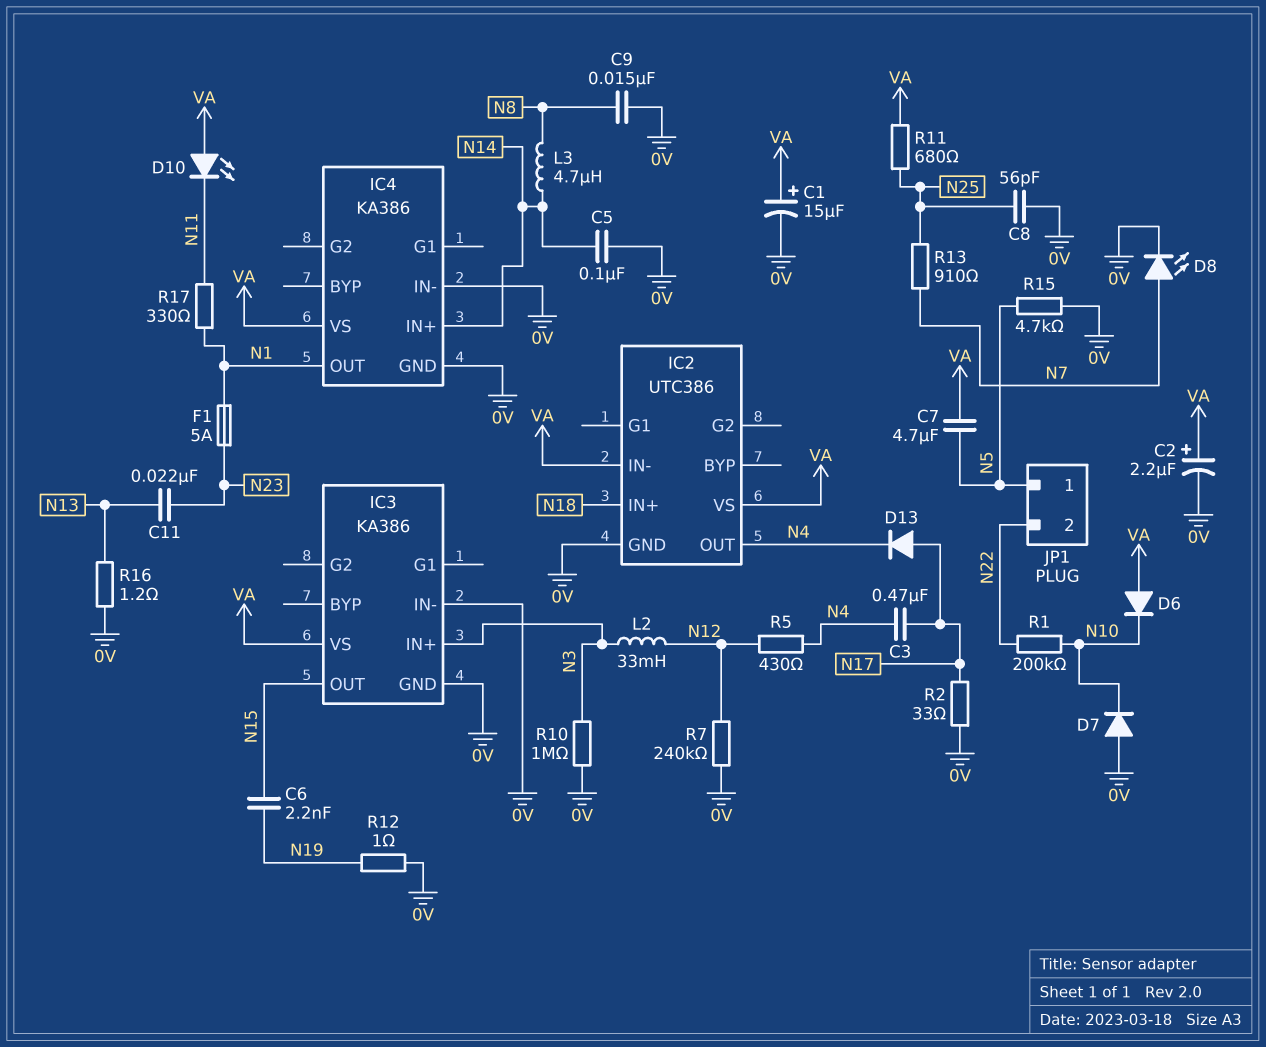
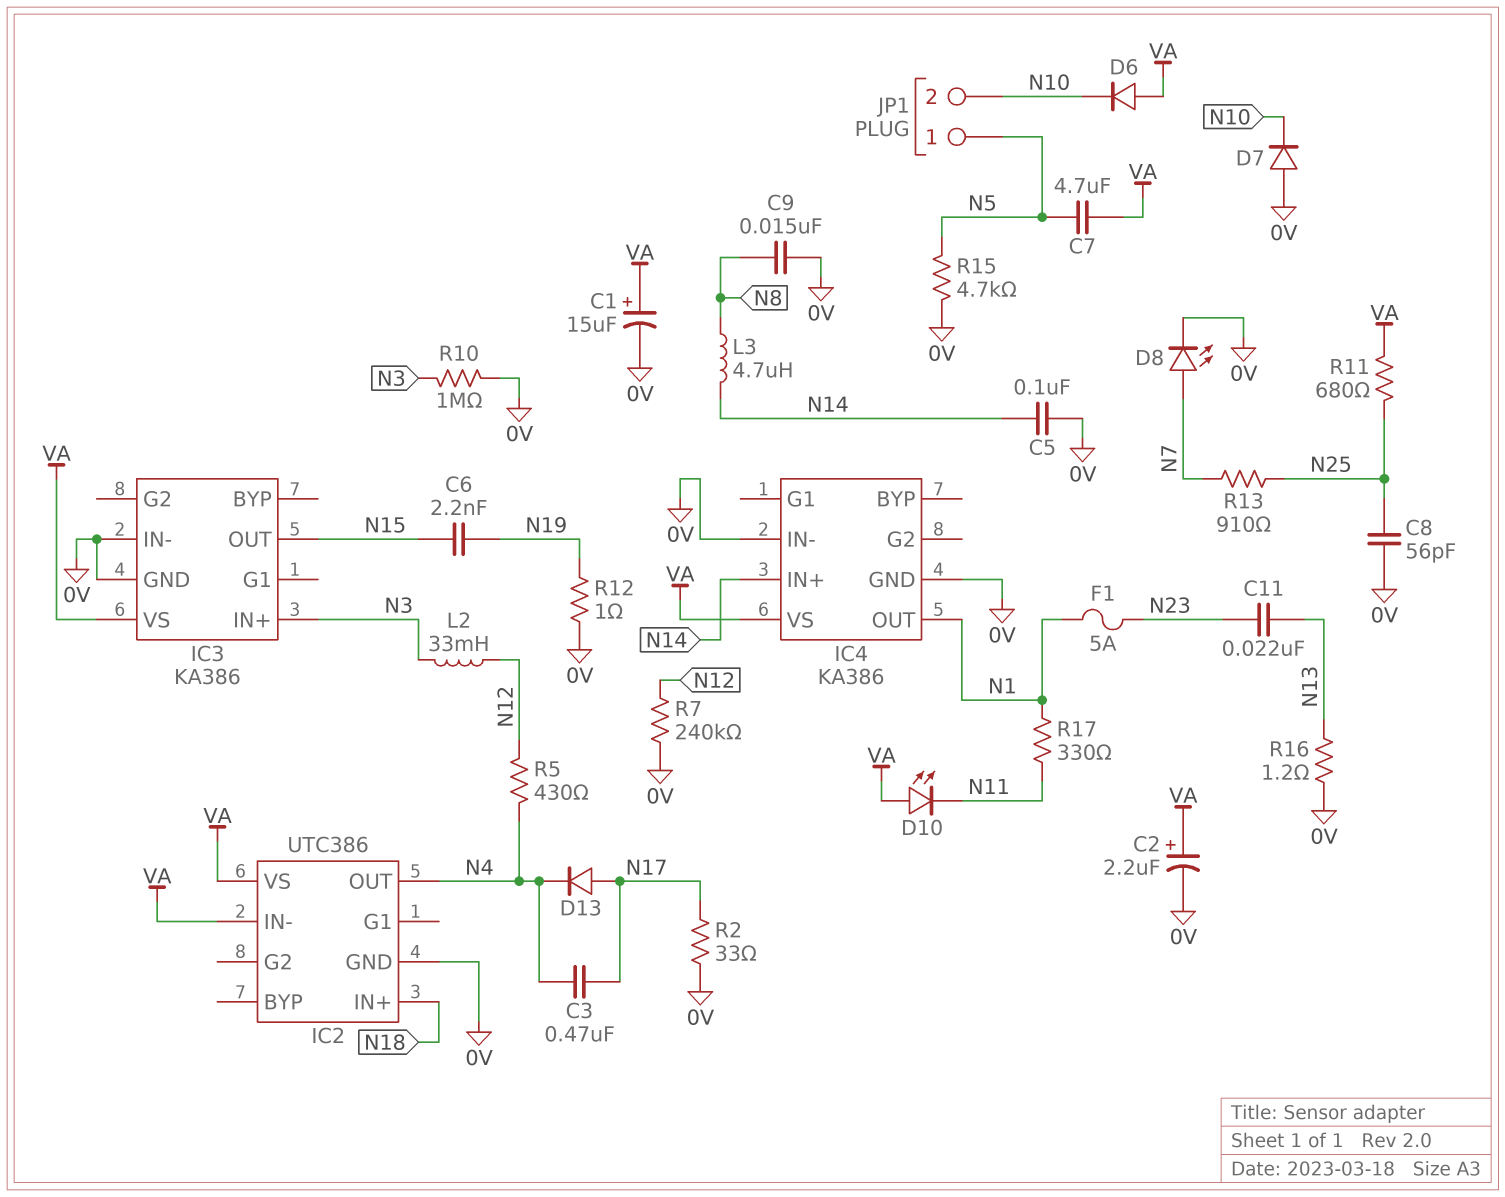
JP1 pin 2: N22 -> N10
R1: 200k (N10, N22) -> none

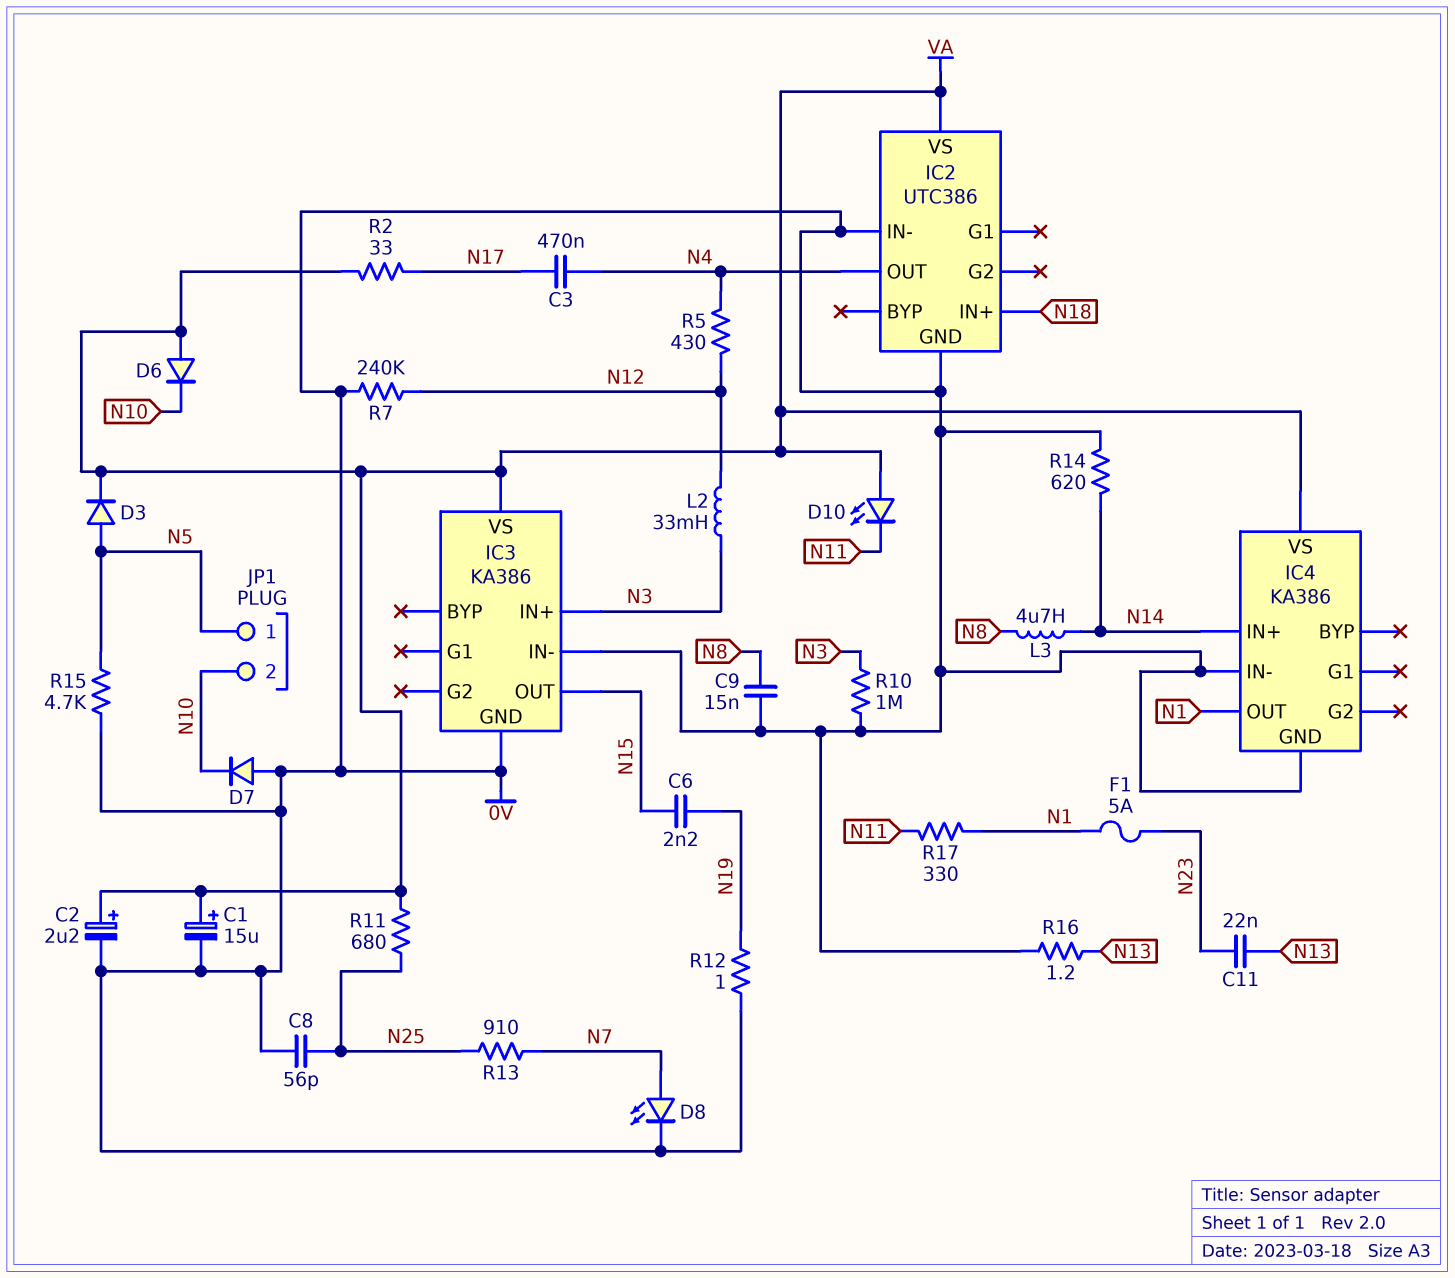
C5: 100nF (0V, N14) -> none
C7: 4.7uF (N5, VA) -> none
D3: none -> diode (A N5, K VA)
D13: diode (A N17, K N4) -> none
IC2 pin IN-: VA -> 0V
R2: 33 (0V, N17) -> 33 (N17, VA)
R14: none -> 620 (0V, N14)

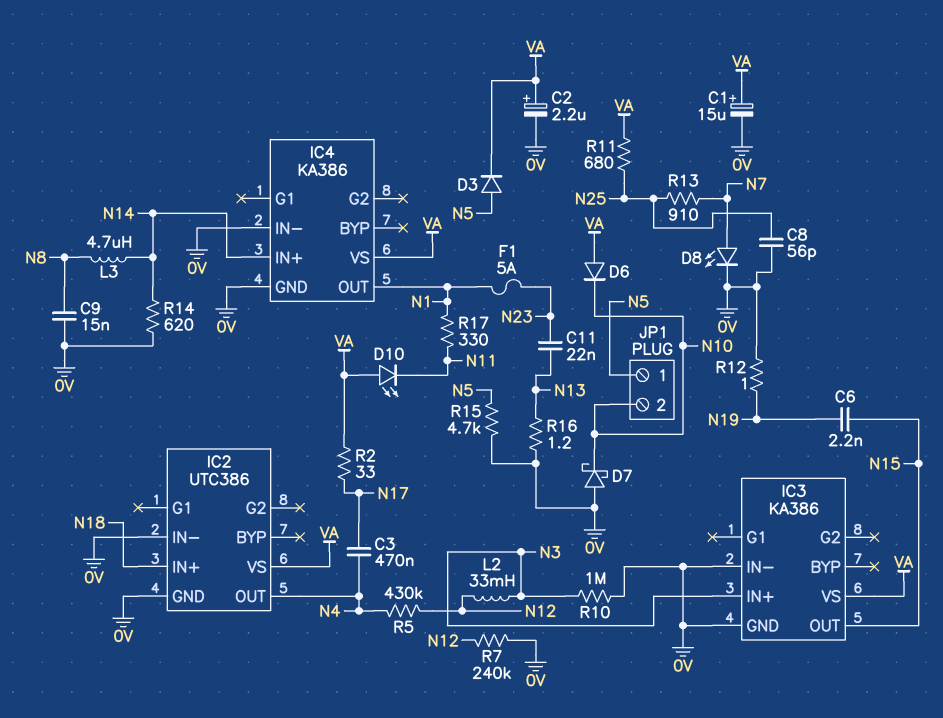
D7: diode (A 0V, K N10) -> schottky (A 0V, K N10)
R5: 430 (N4, N12) -> 430k (N4, N12)

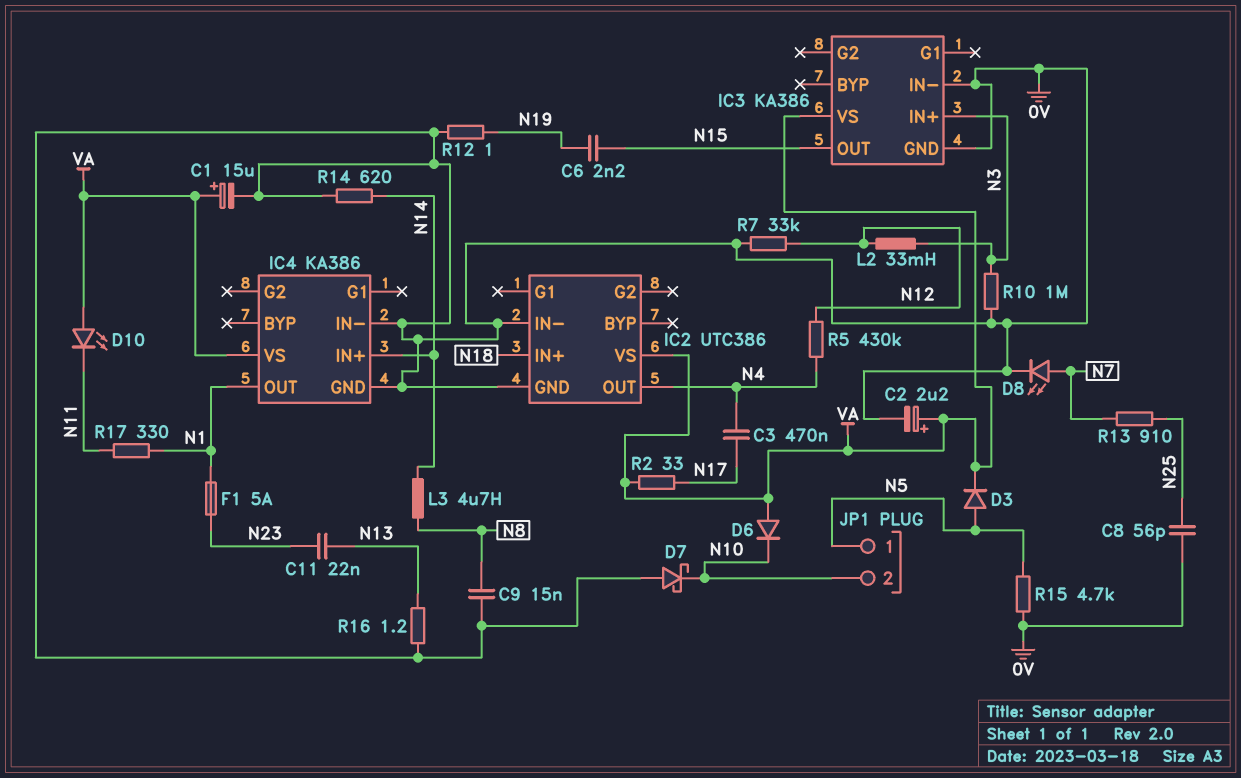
R7: 240k (0V, N12) -> 33k (0V, N12)
R11: 680 (N25, VA) -> none

